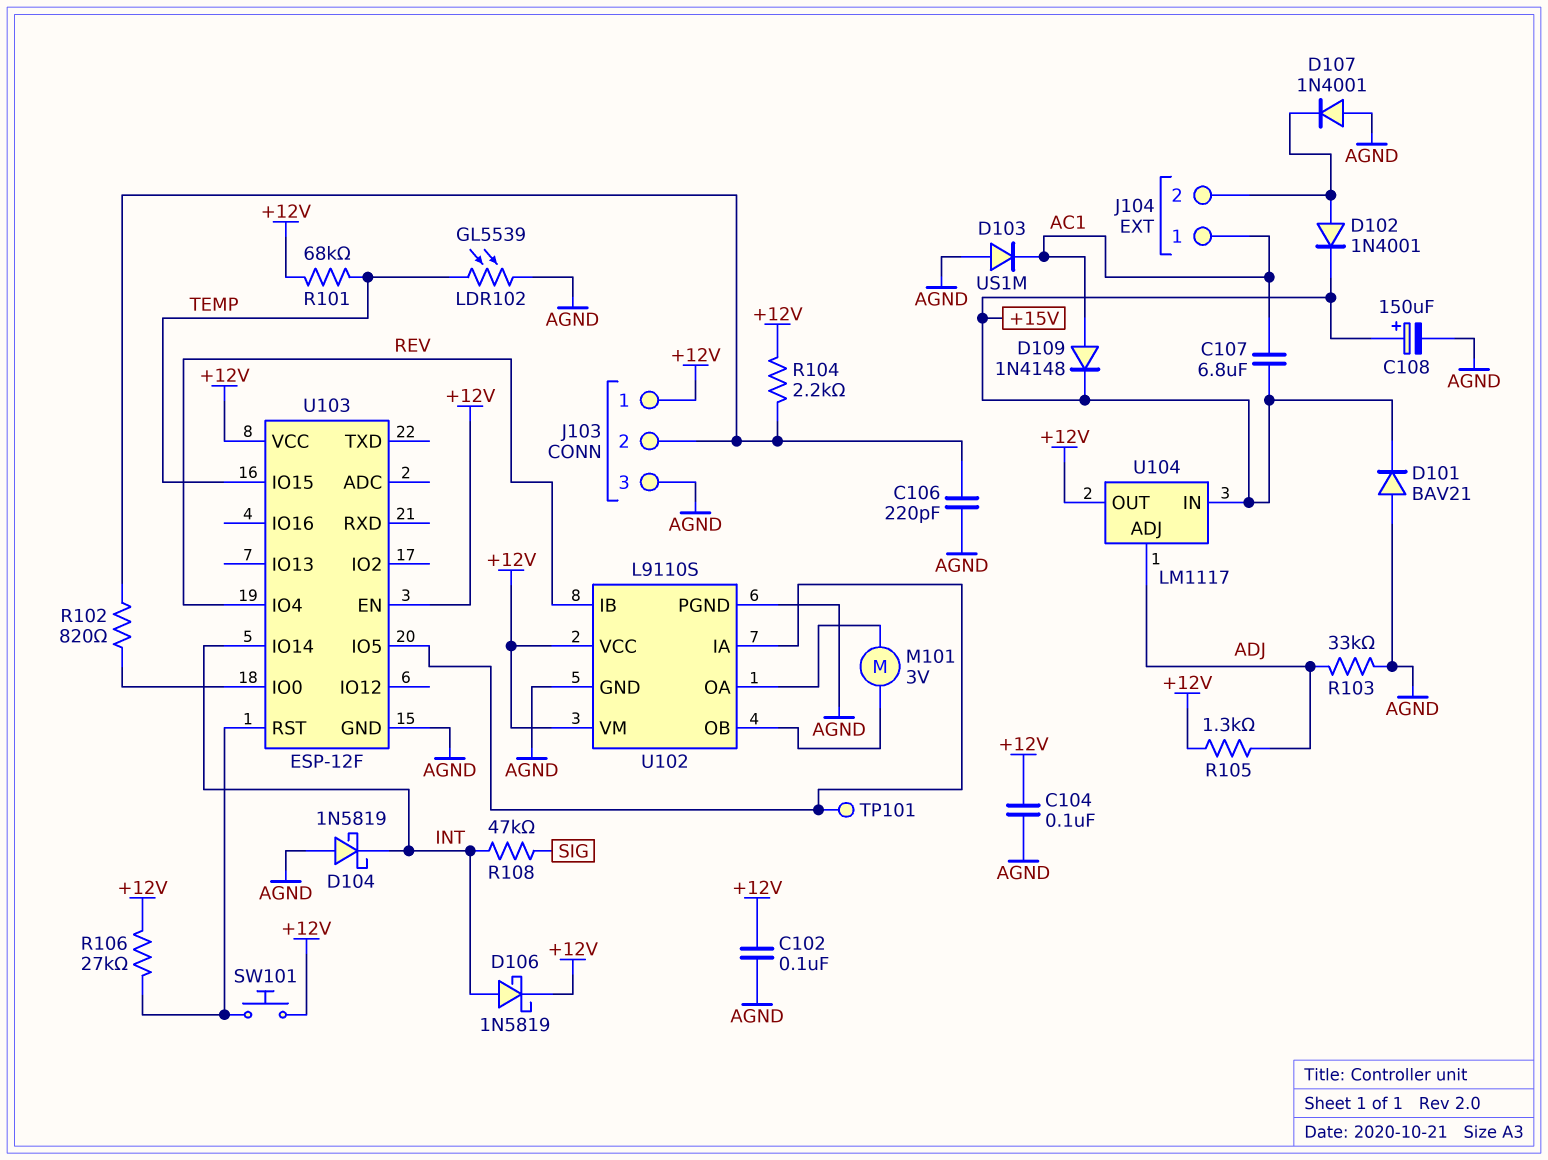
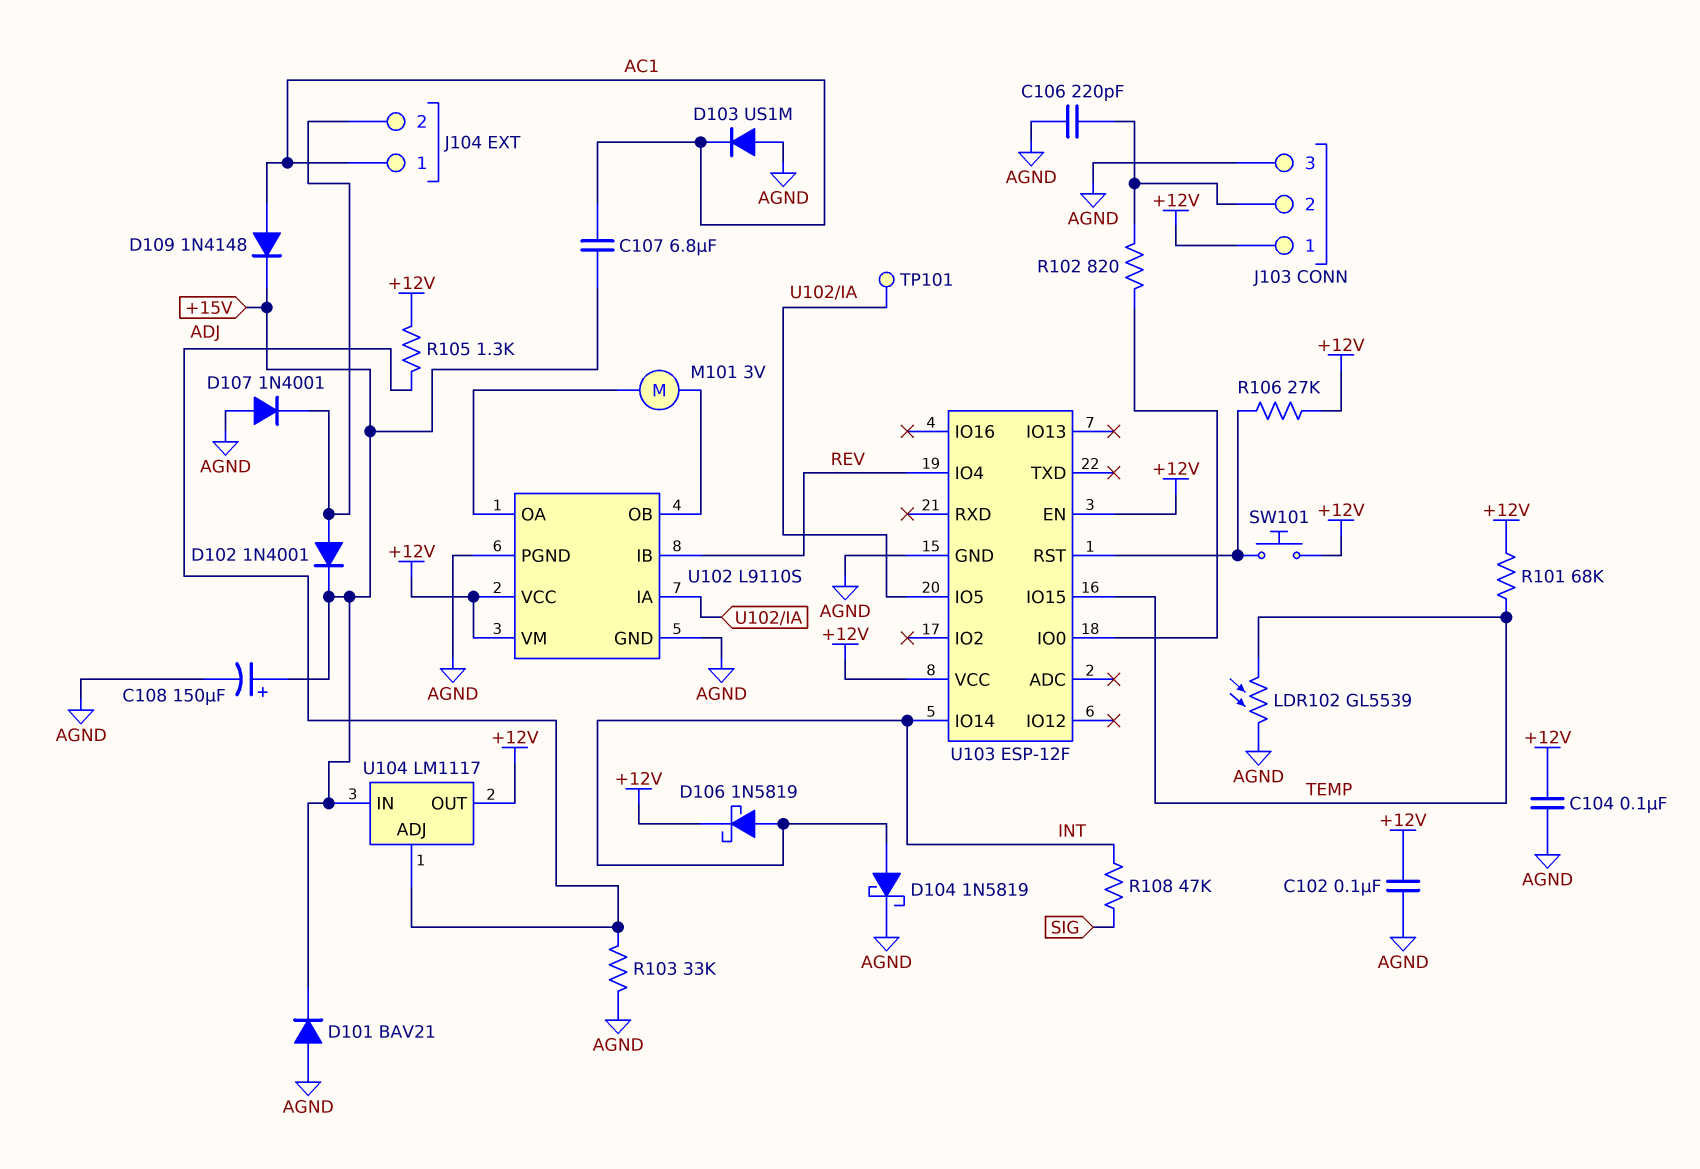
D104: schottky 1N5819 (A AGND, K INT) -> schottky 1N5819 (A INT, K AGND)
R104: 2.2k (+12V, J103/2) -> none

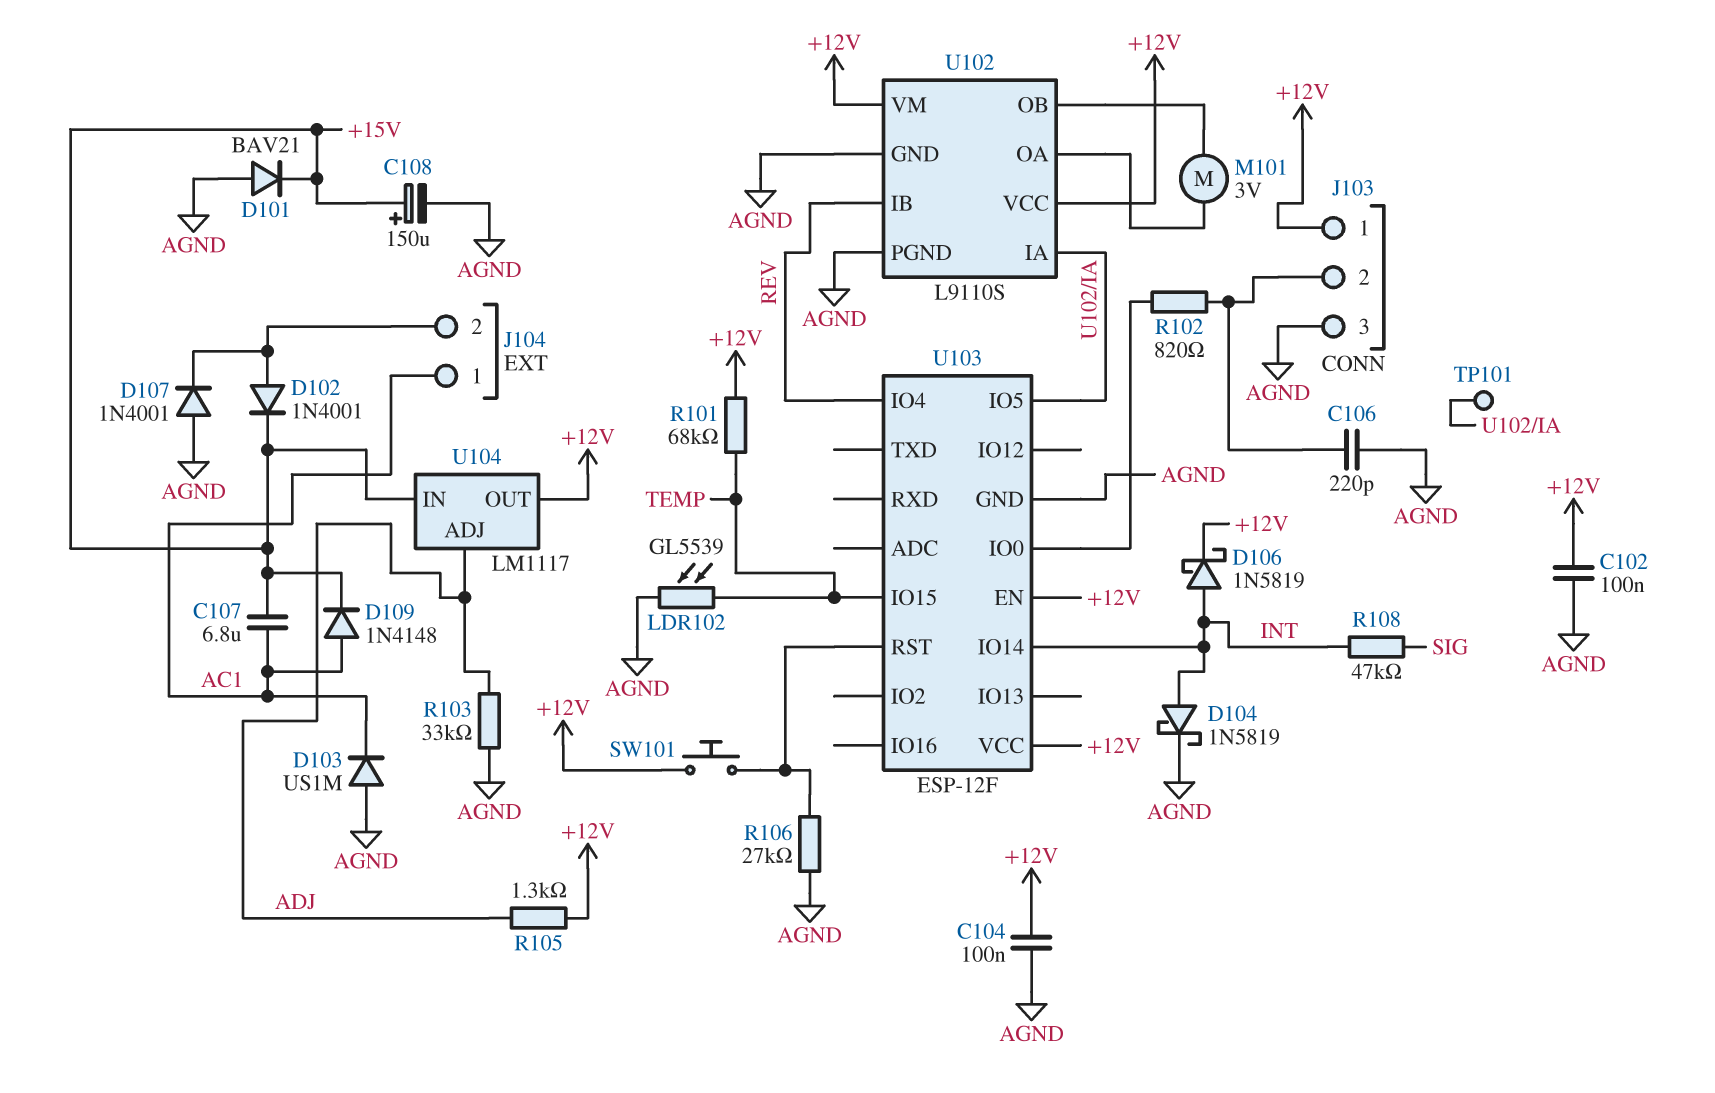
R106: 27k (+12V, U103/RST) -> 27k (AGND, U103/RST)

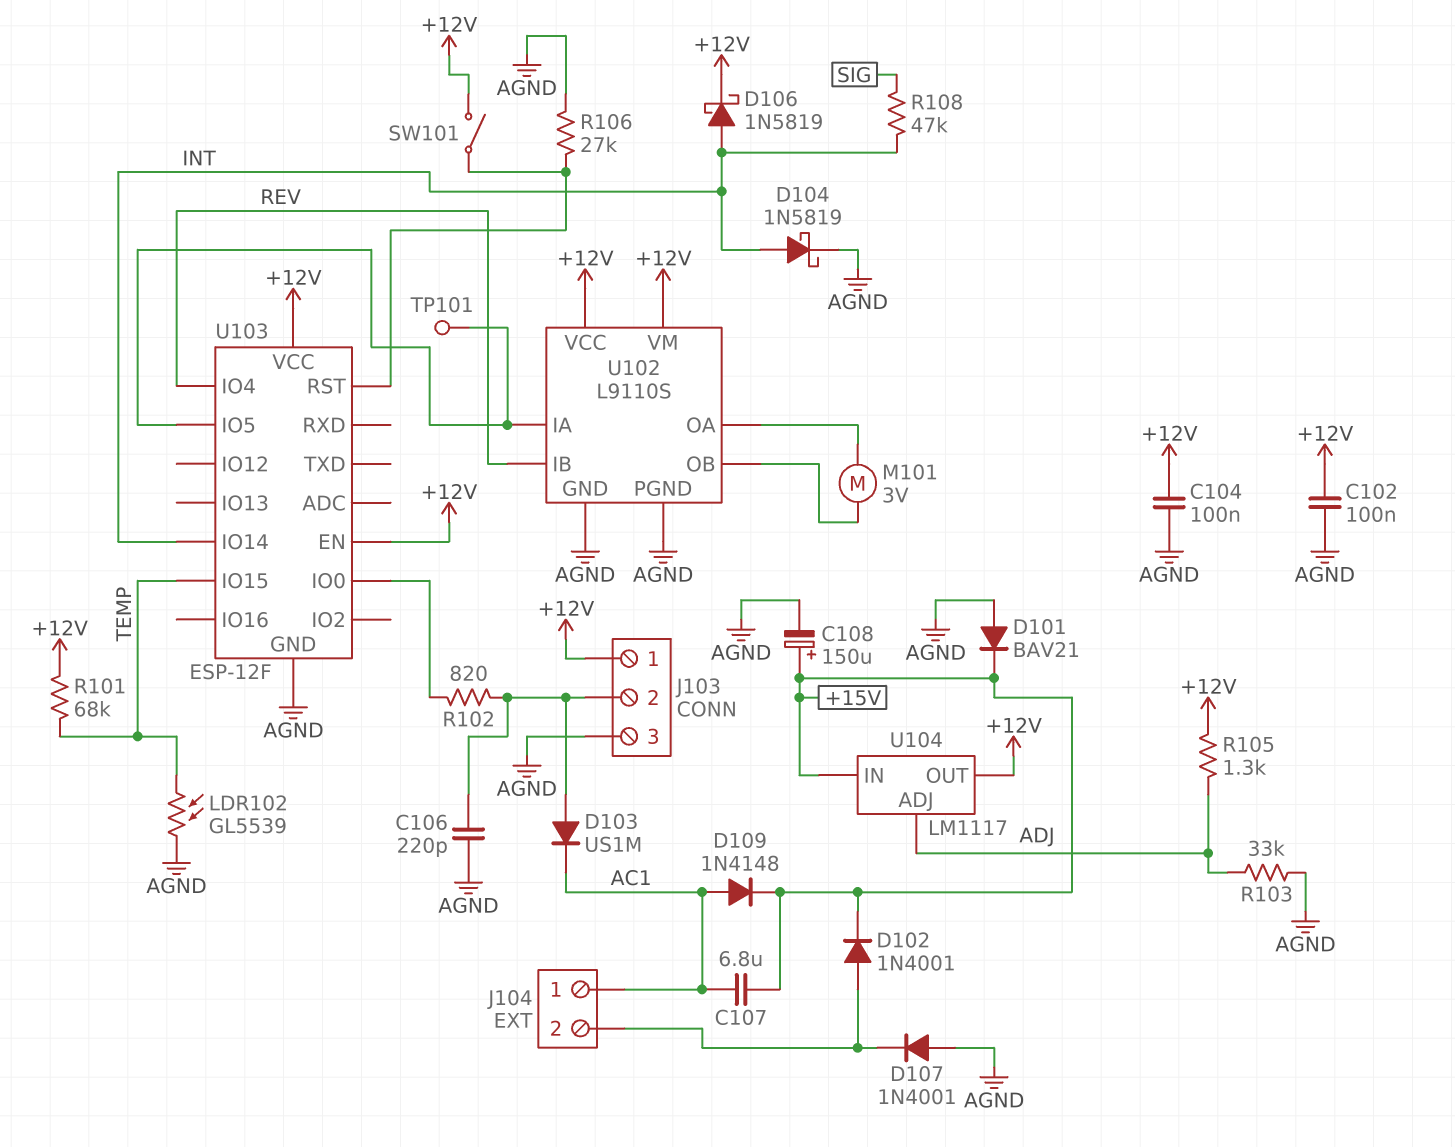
D103: diode US1M (A AGND, K AC1) -> diode US1M (A J103/2, K AC1)
SW101: button (+12V, U103/RST) -> switch (+12V, U103/RST)

